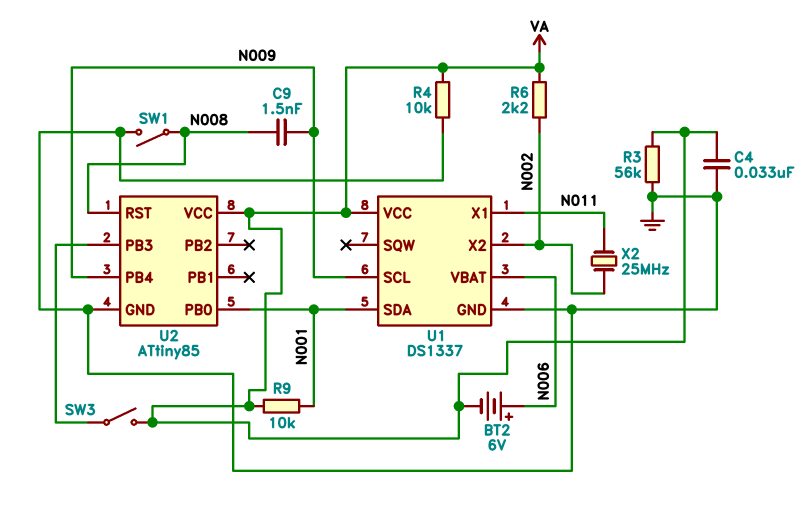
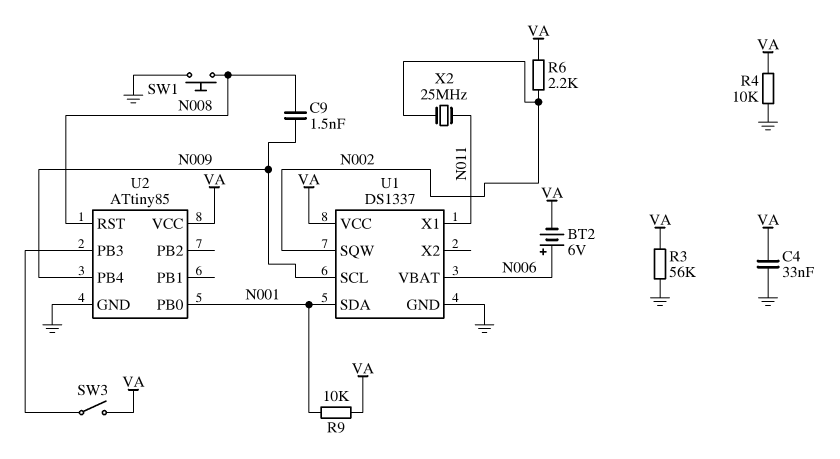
SW1: switch (GND, N008) -> button (GND, N008)
U1 pin SQW: none -> N002
U1 pin X2: N002 -> none

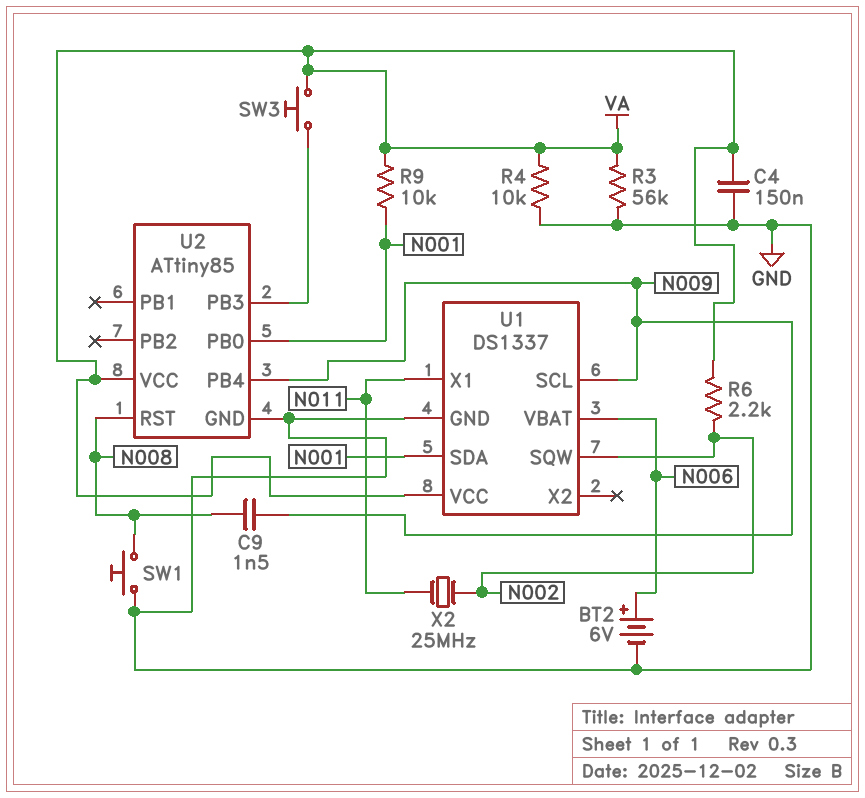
BT2: 6V (plus N006, minus VA) -> 6V (plus N006, minus GND)
C4: 33nF (GND, VA) -> 150nF (GND, VA)
SW3: switch (U2/PB3, VA) -> button (U2/PB3, VA)

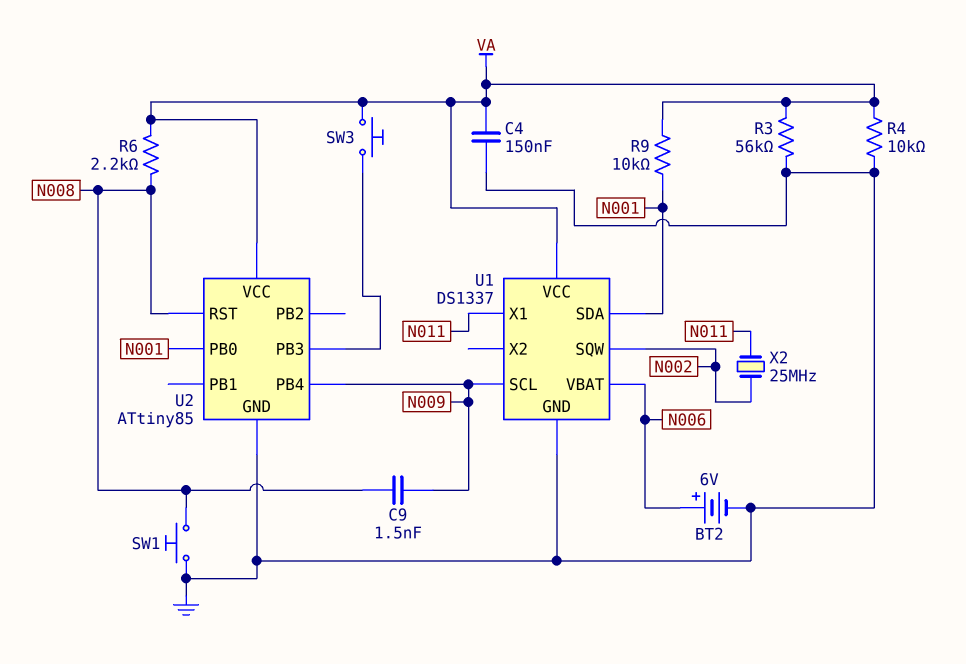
R6: 2.2k (N002, VA) -> 2.2k (N008, VA)

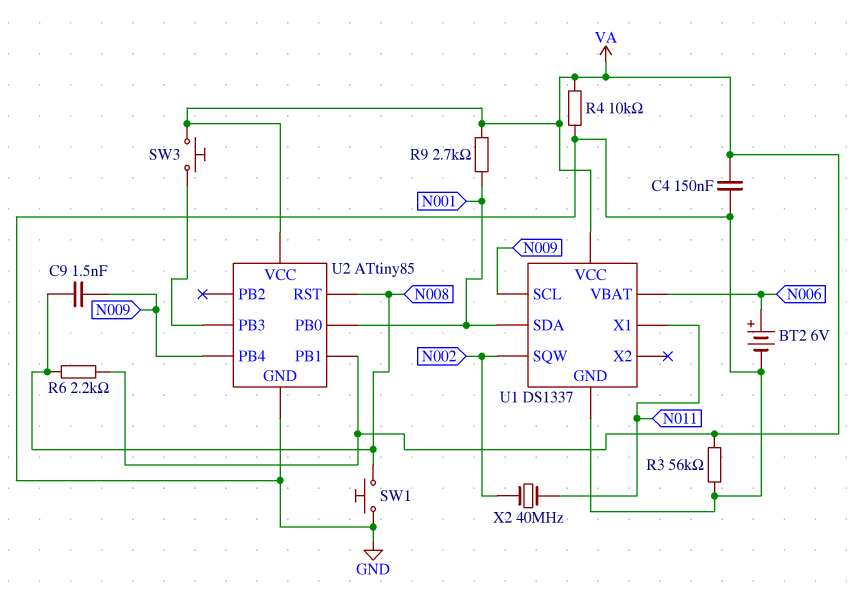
R9: 10k (N001, VA) -> 2.7k (N001, VA)
U2 pin PB1: none -> VA
X2: 25MHz (N002, N011) -> 40MHz (N002, N011)

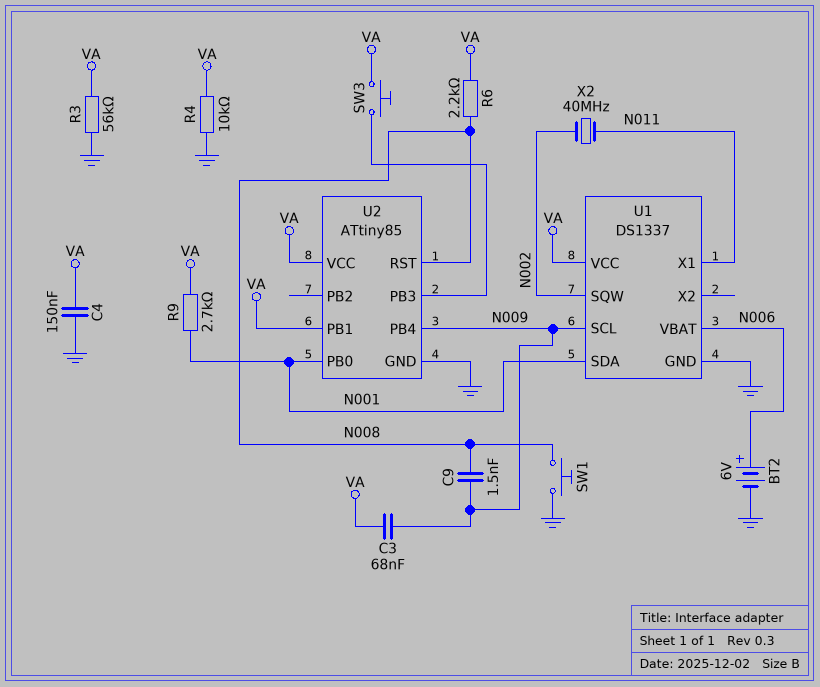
C3: none -> 68nF (N009, VA)

